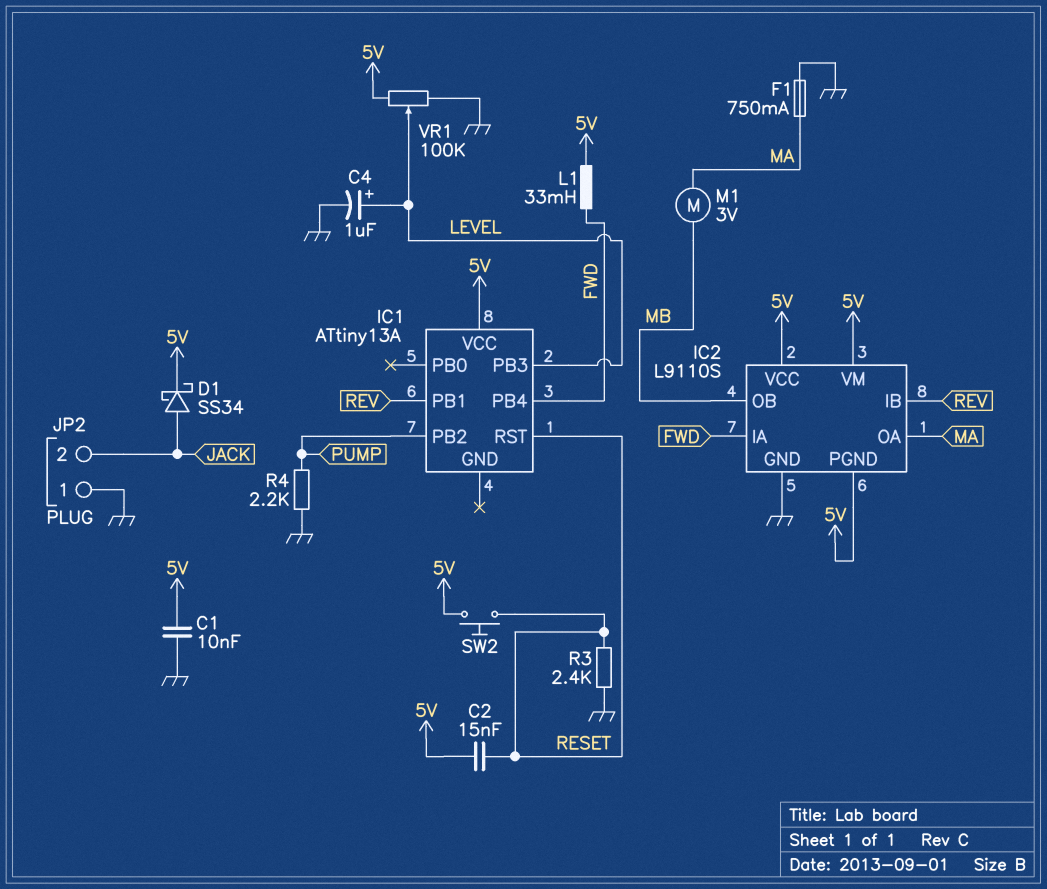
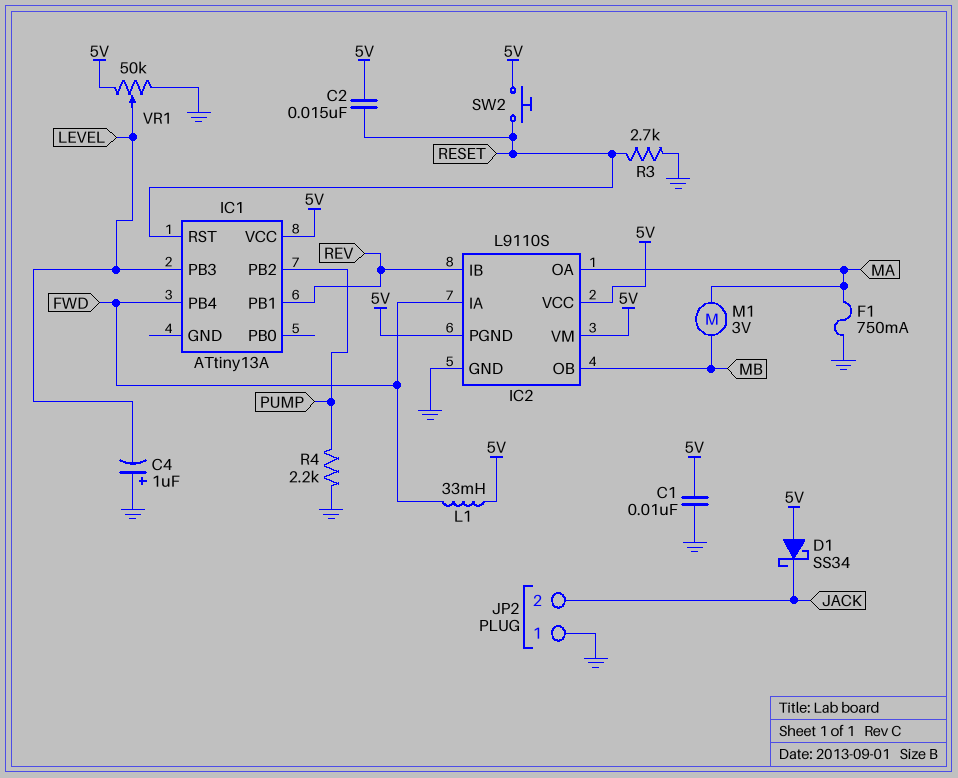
C4: 1uF (plus LEVEL, minus GND) -> 1uF (plus GND, minus LEVEL)
D1: schottky SS34 (A JACK, K 5V) -> schottky SS34 (A 5V, K JACK)
R3: 2.4k (GND, RESET) -> 2.7k (GND, RESET)
VR1: 100k (5V, GND, wiper LEVEL) -> 50k (5V, GND, wiper LEVEL)

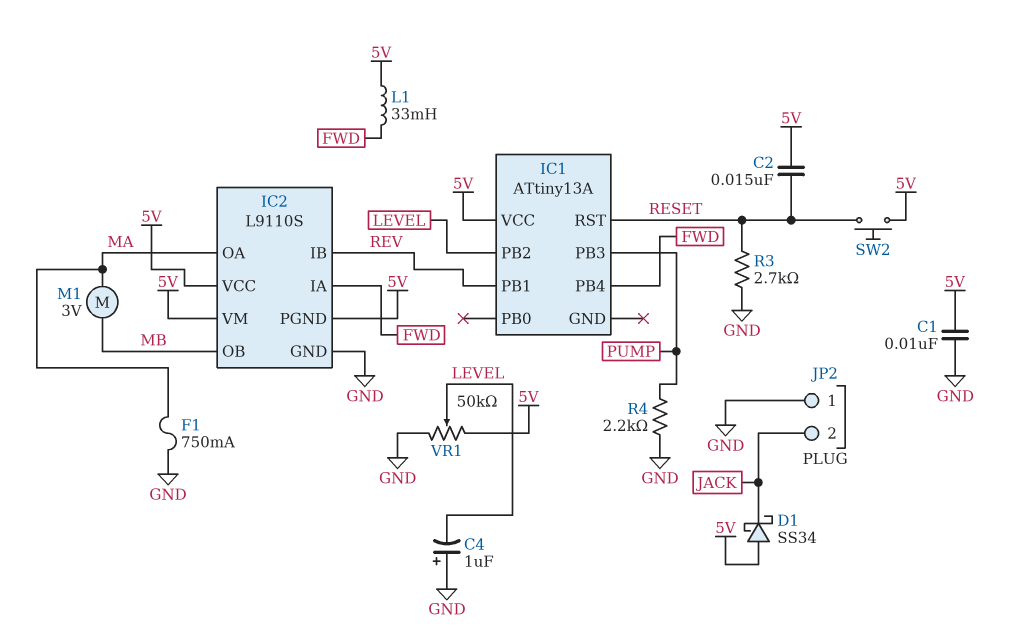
IC1 pin PB2: PUMP -> LEVEL
IC1 pin PB3: LEVEL -> PUMP

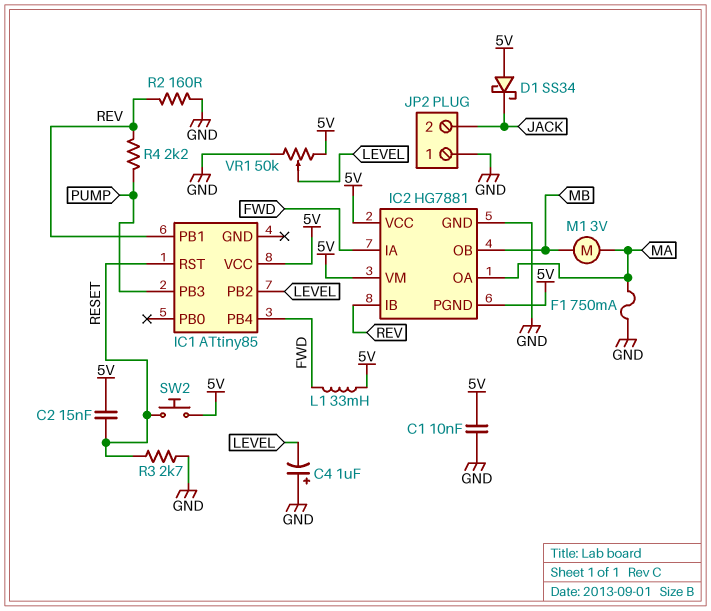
IC1: ATtiny13A -> ATtiny85
IC2: L9110S -> HG7881
R2: none -> 160 (GND, REV)
R4: 2.2k (GND, PUMP) -> 2.2k (PUMP, REV)

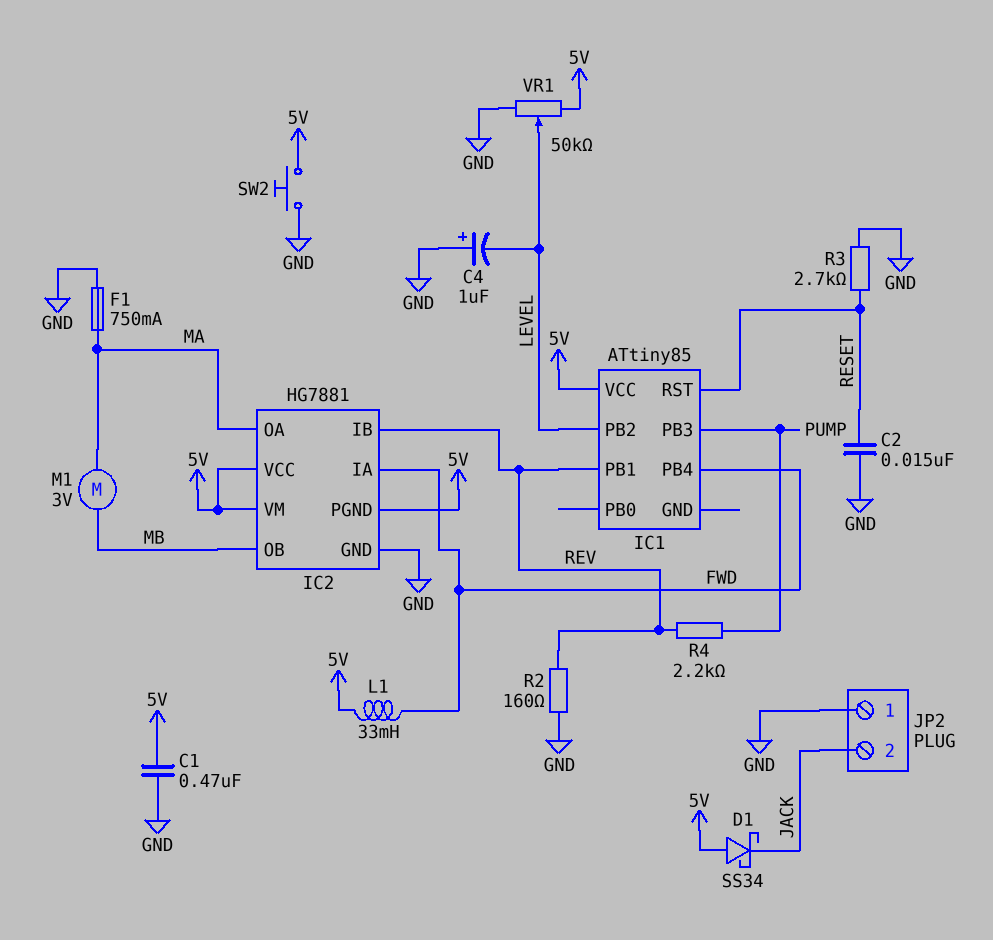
C1: 10nF (5V, GND) -> 470nF (5V, GND)
C2: 15nF (5V, RESET) -> 15nF (GND, RESET)
SW2: button (5V, RESET) -> button (5V, GND)

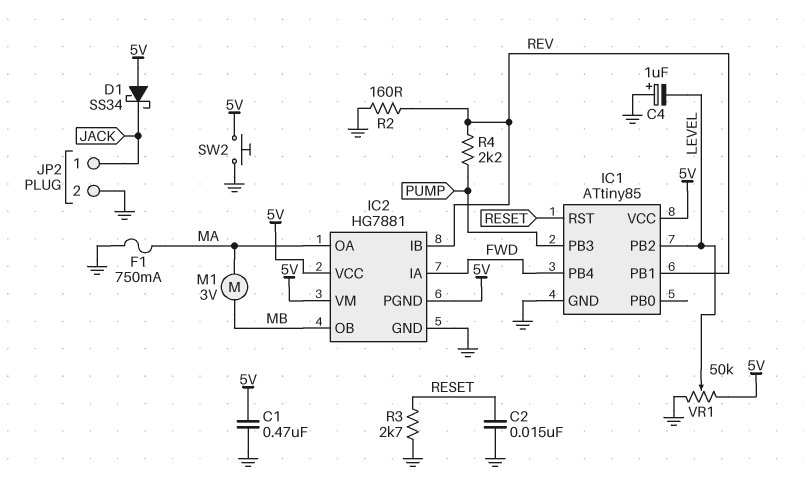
IC1 pin GND: none -> GND
JP2 pin 1: GND -> JACK
JP2 pin 2: JACK -> GND
L1: 33mH (5V, FWD) -> none

